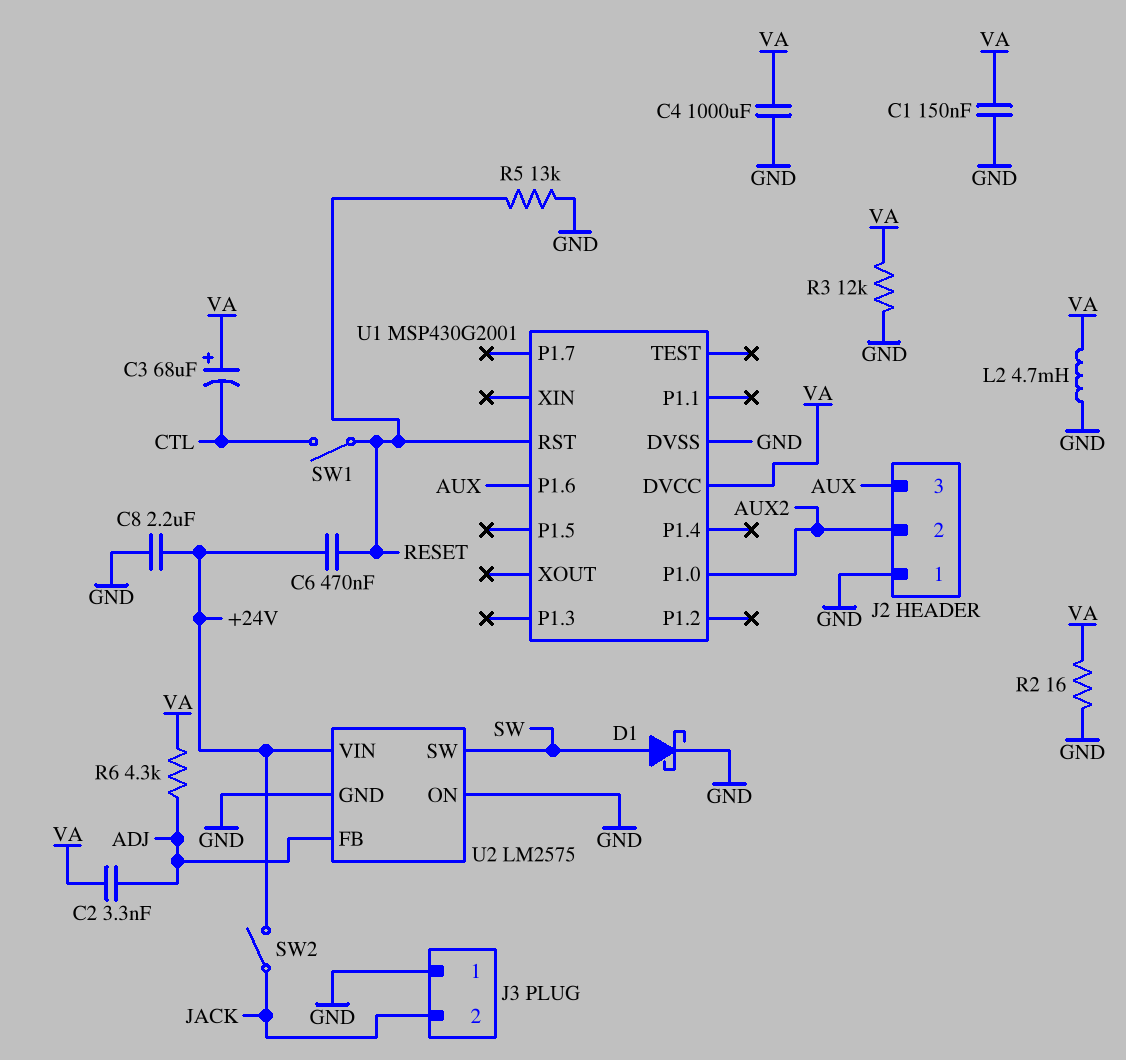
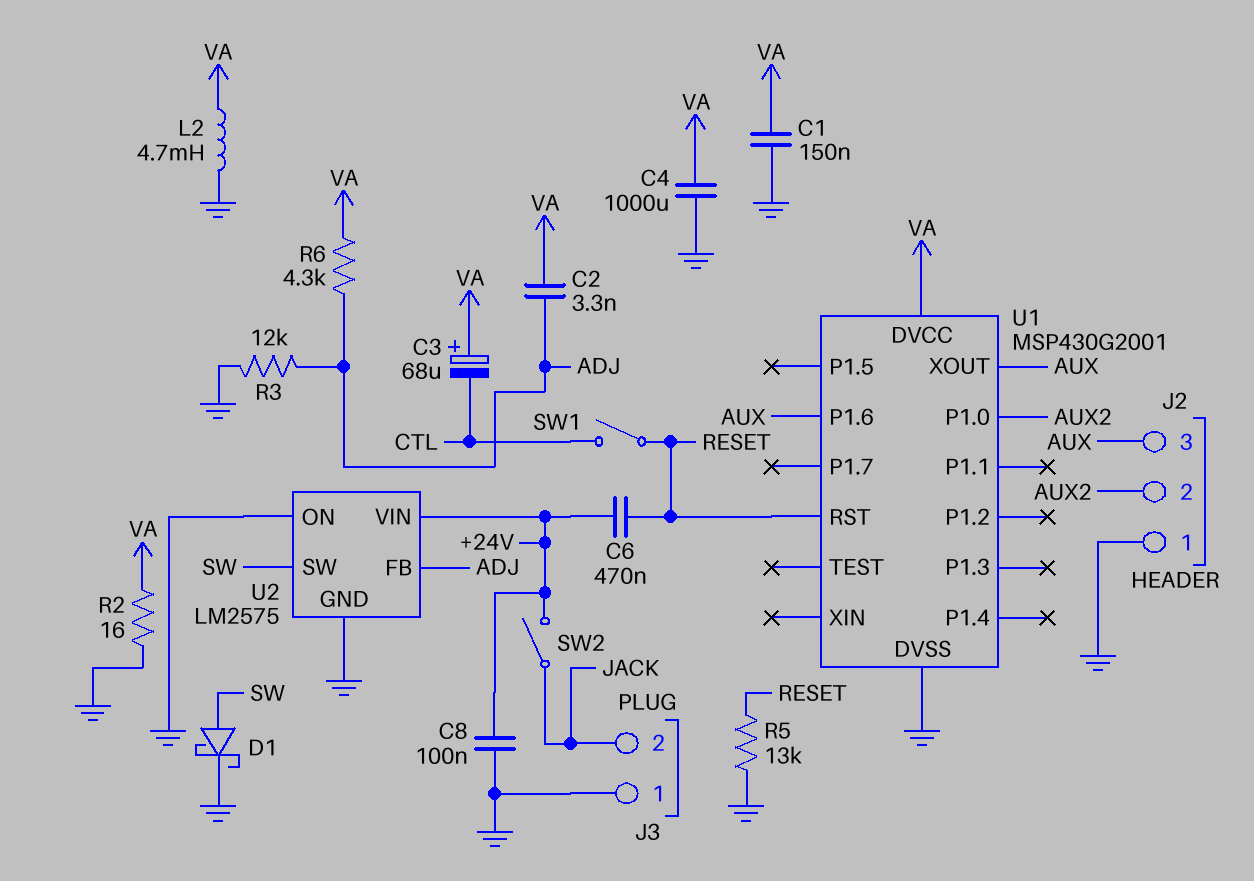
C8: 2.2uF (+24V, GND) -> 100nF (+24V, GND)
R3: 12k (GND, VA) -> 12k (ADJ, GND)
U1 pin XOUT: none -> AUX

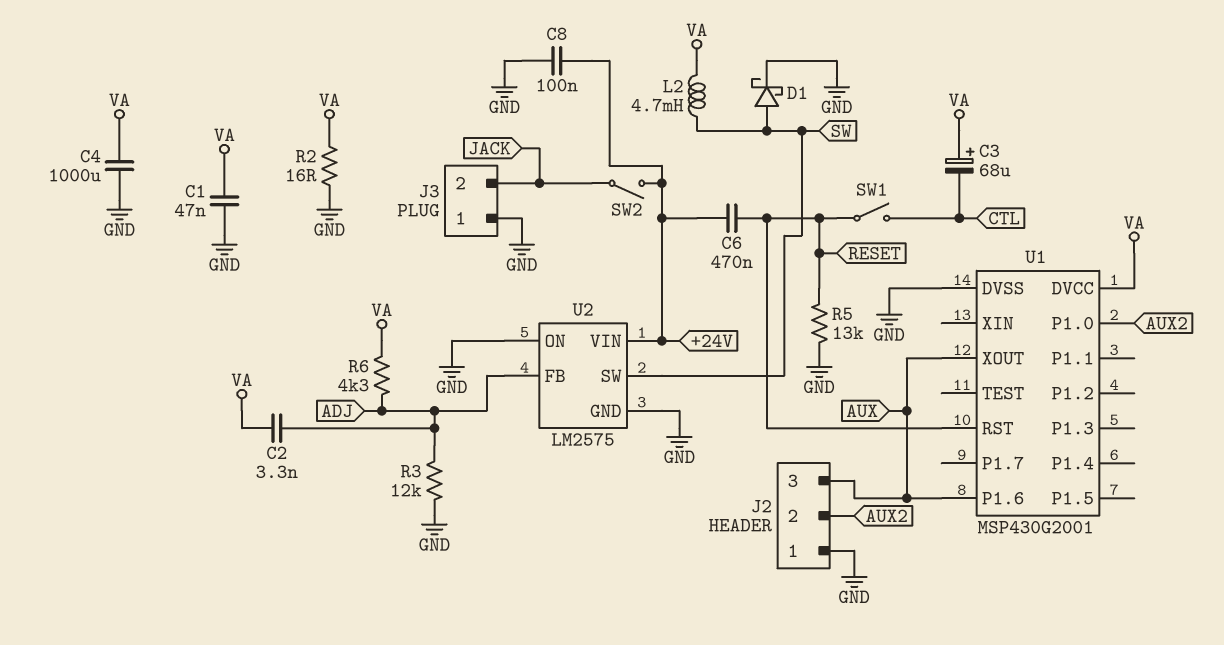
C1: 150nF (GND, VA) -> 47nF (GND, VA)
L2: 4.7mH (GND, VA) -> 4.7mH (SW, VA)

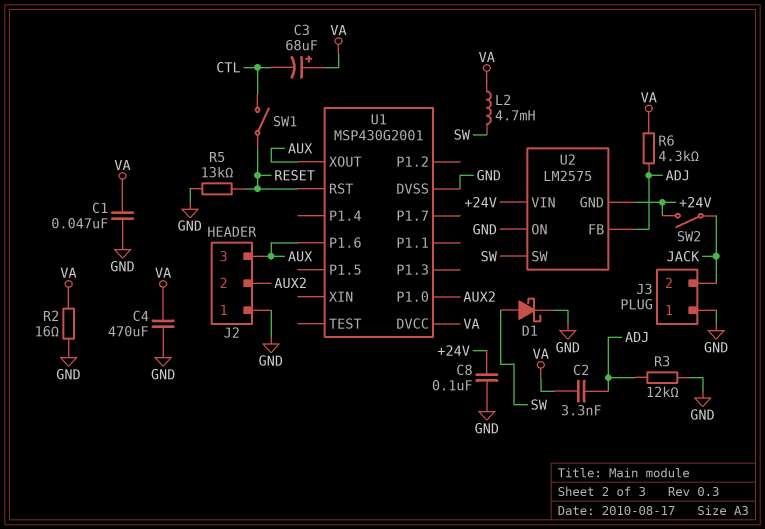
C4: 1000uF (GND, VA) -> 470uF (GND, VA)
C6: 470nF (+24V, RESET) -> none
U2 pin GND: GND -> +24V

